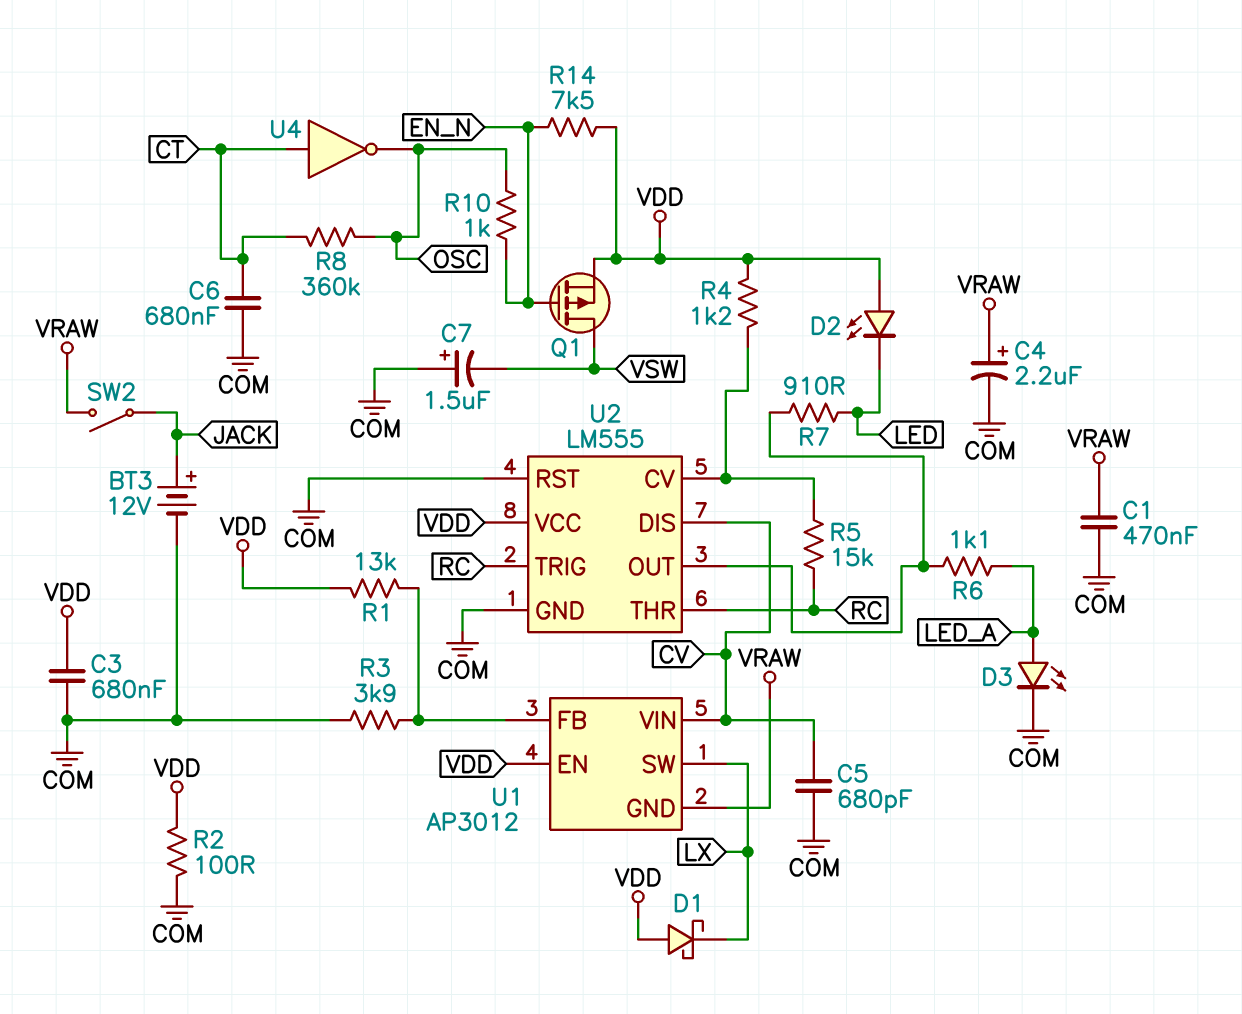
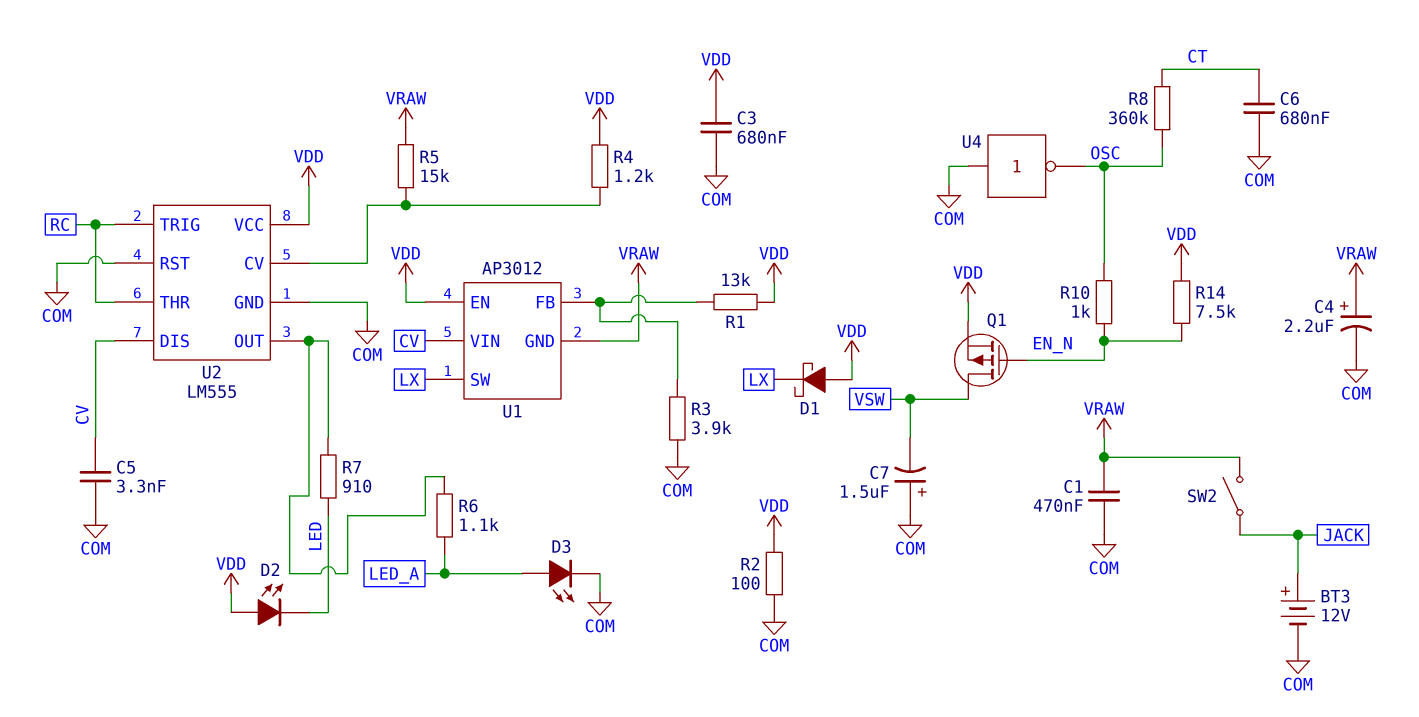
C5: 680pF (COM, CV) -> 3.3nF (COM, CV)
R5: 15k (RC, U2/CV) -> 15k (U2/CV, VRAW)
U4: NOT (in CT, out OSC) -> NOT (in COM, out OSC)

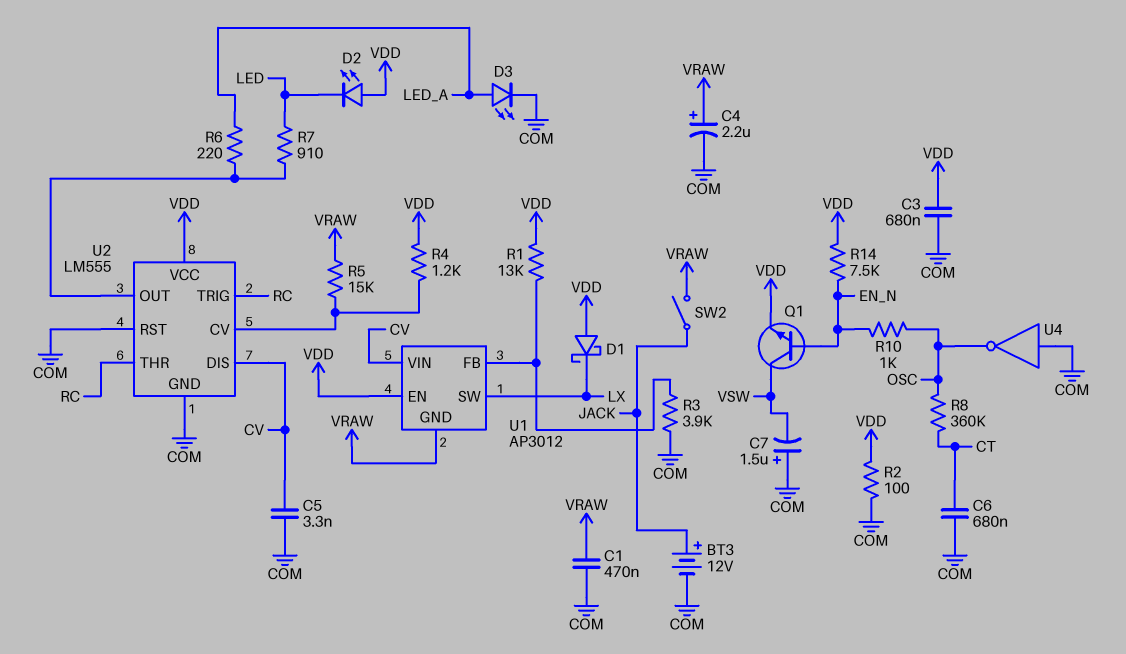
Q1: PMOS (G EN_N, D VSW, S VDD) -> NPN (B EN_N, C VSW, E VDD)
R6: 1.1k (LED_A, U2/OUT) -> 220 (LED_A, U2/OUT)

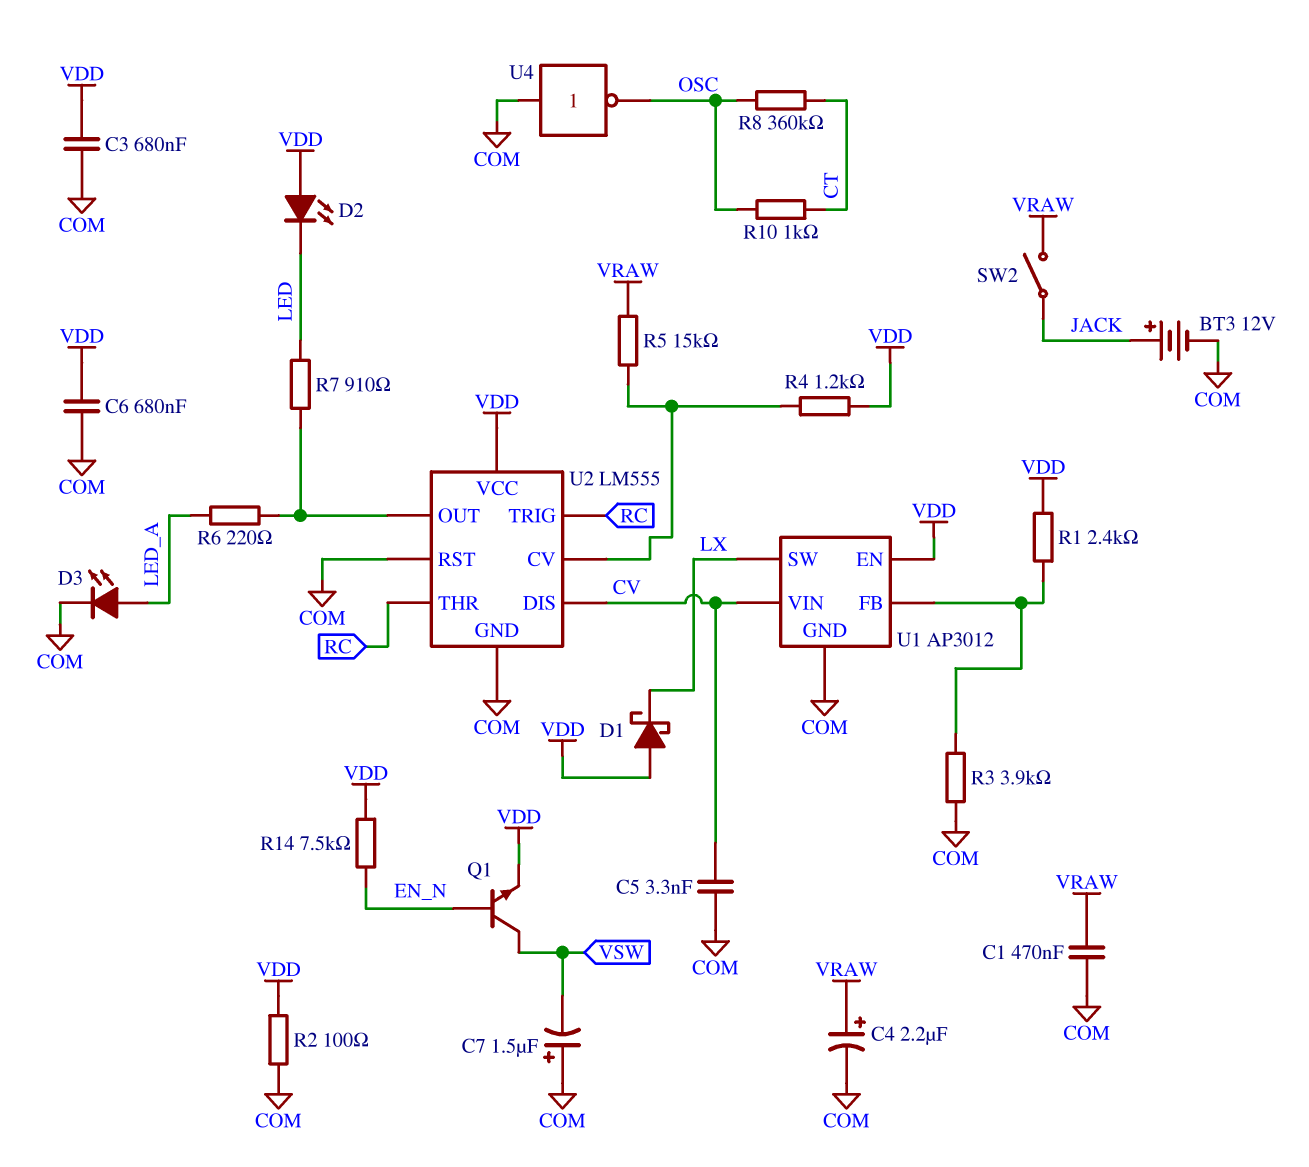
C6: 680nF (COM, CT) -> 680nF (COM, VDD)
R1: 13k (U1/FB, VDD) -> 2.4k (U1/FB, VDD)
R10: 1k (EN_N, OSC) -> 1k (CT, OSC)
U1 pin GND: VRAW -> COM

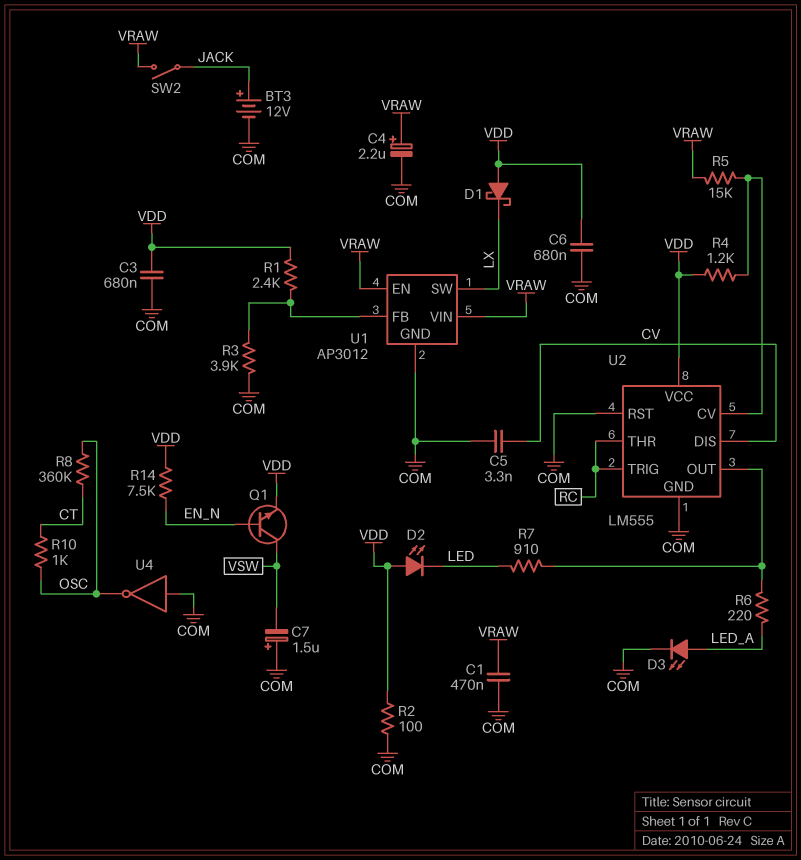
U1 pin EN: VDD -> VRAW
U1 pin VIN: CV -> VRAW

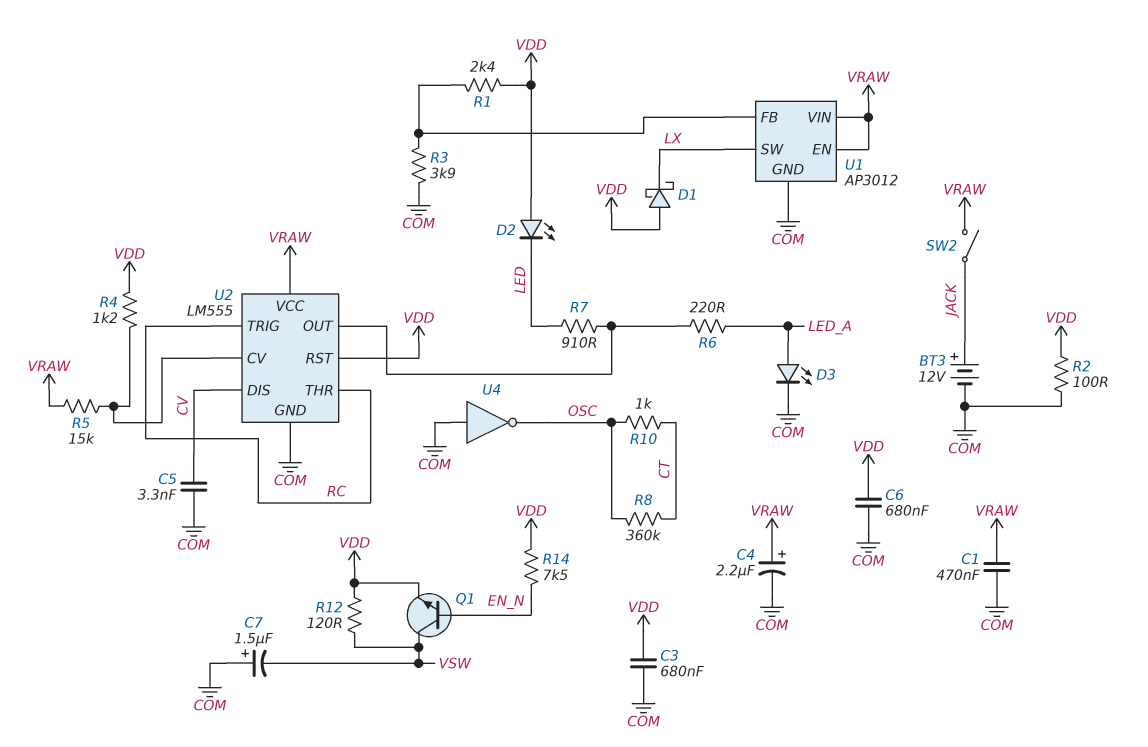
R12: none -> 120 (VDD, VSW)
U2 pin RST: COM -> VDD
U2 pin VCC: VDD -> VRAW

